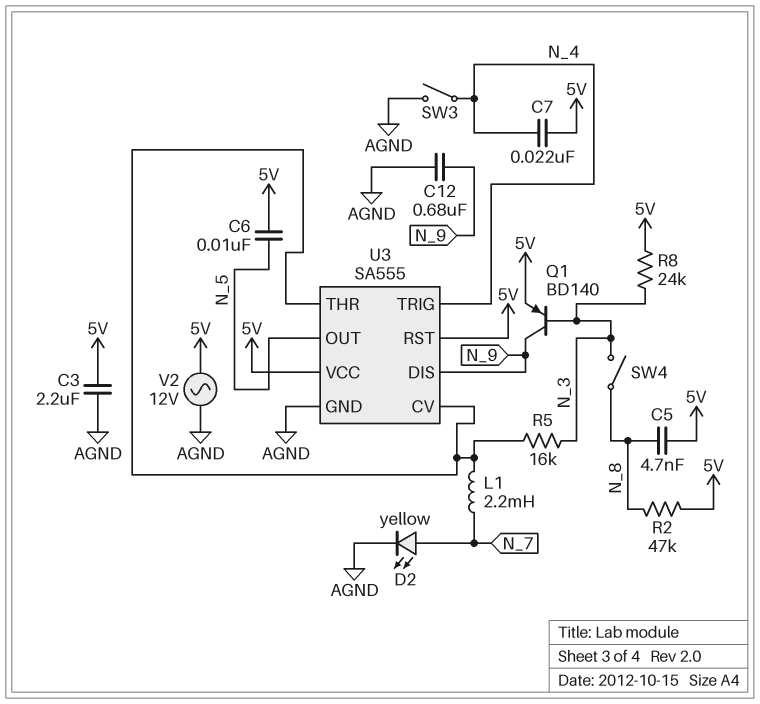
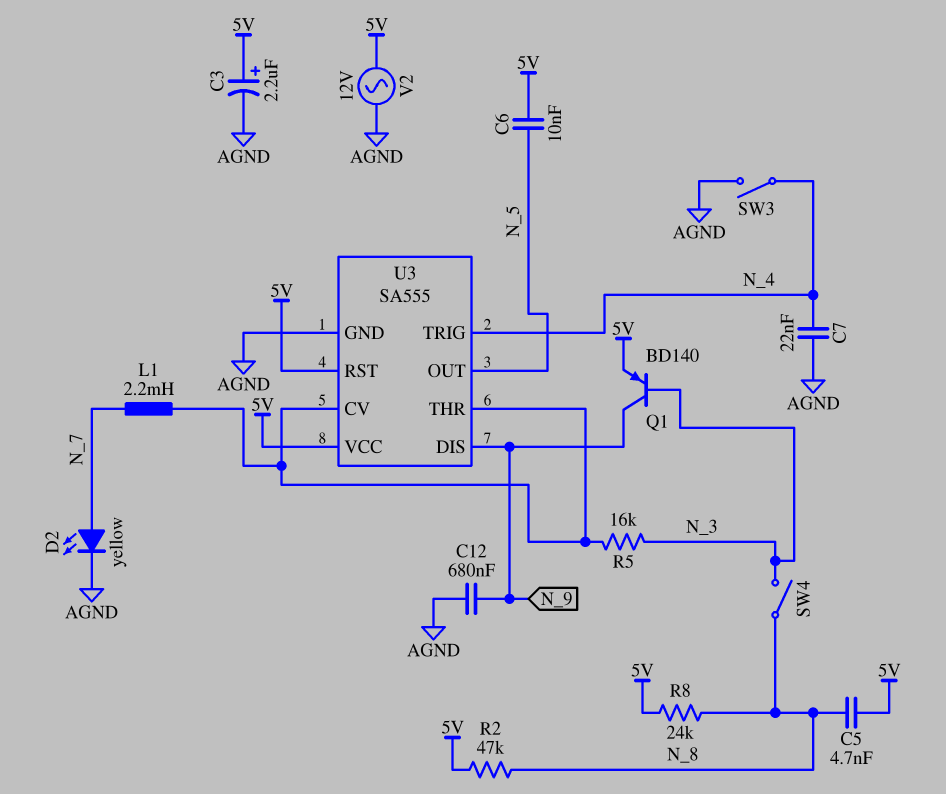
C3: 2.2uF (5V, AGND) -> 2.2uF (plus 5V, minus AGND)
C7: 22nF (5V, N_4) -> 22nF (AGND, N_4)
R8: 24k (5V, N_3) -> 24k (5V, N_8)

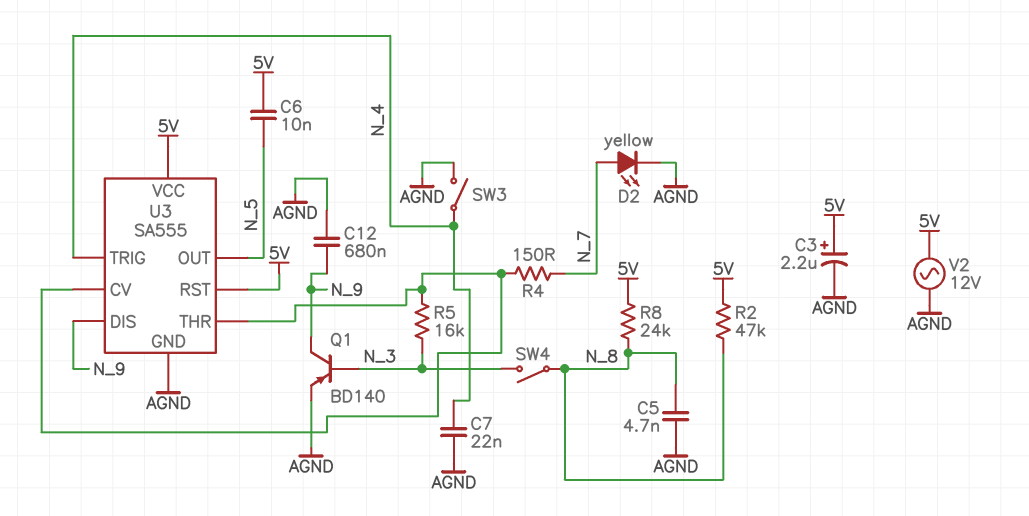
C5: 4.7nF (5V, N_8) -> 4.7nF (AGND, N_8)
L1: 2.2mH (N_7, U3/CV) -> none
Q1: PNP BD140 (B N_3, C N_9, E 5V) -> PNP BD140 (B N_3, C N_9, E AGND)
R4: none -> 150 (N_7, U3/CV)

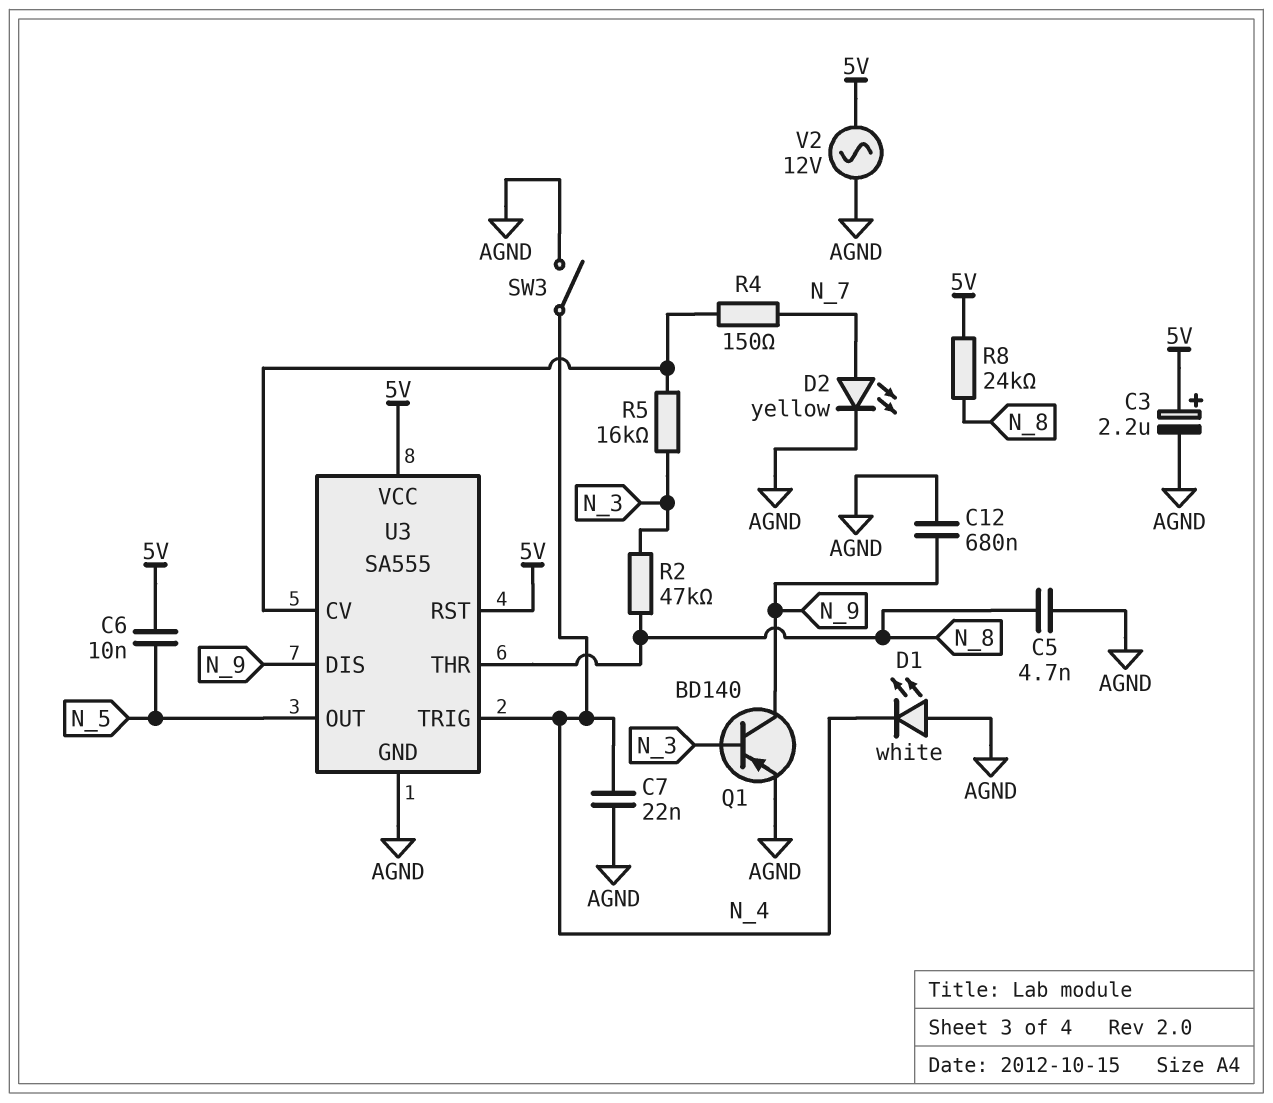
D1: none -> LED white (A AGND, K N_4)
R2: 47k (5V, N_8) -> 47k (N_3, N_8)
SW4: switch (N_3, N_8) -> none
U3 pin THR: U3/CV -> N_8

